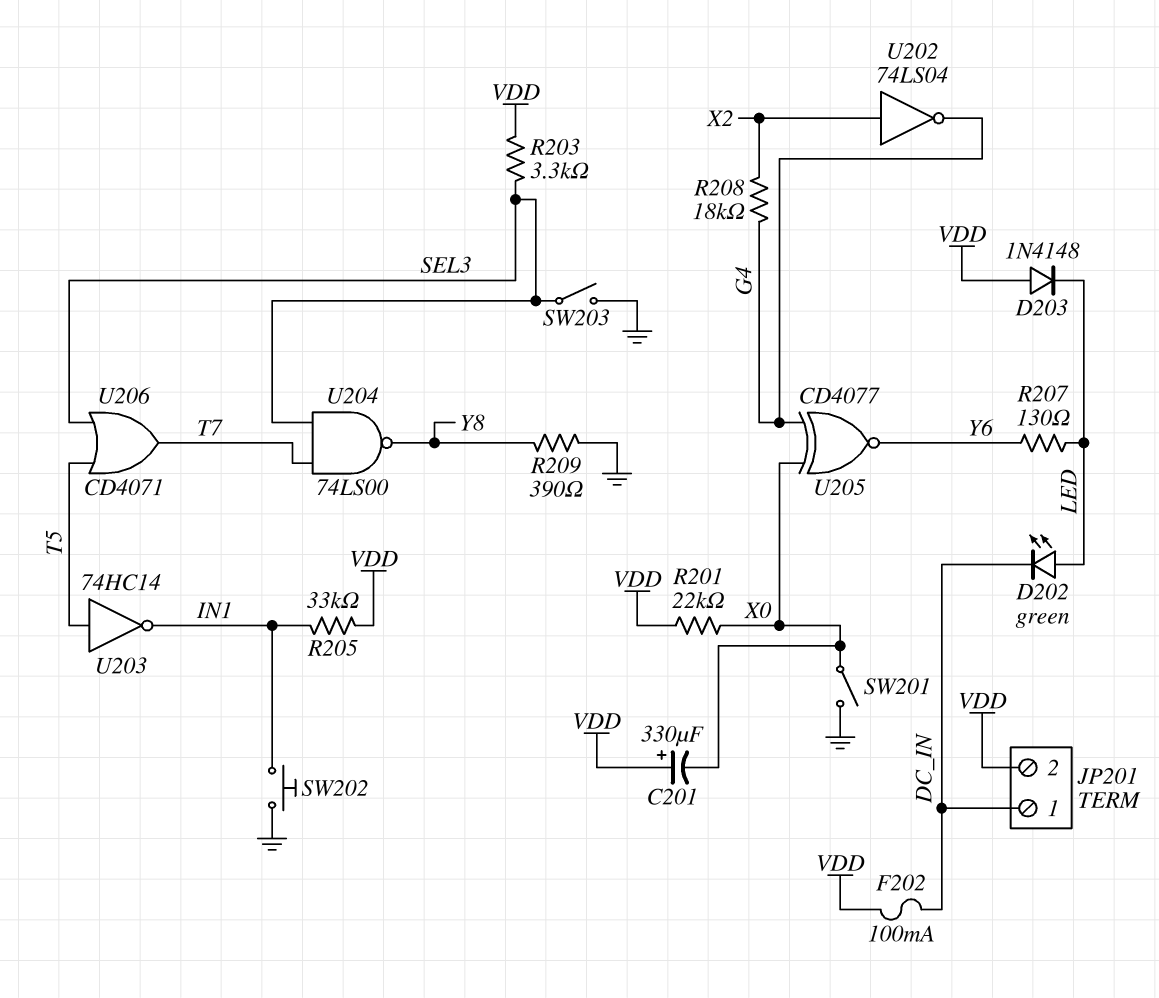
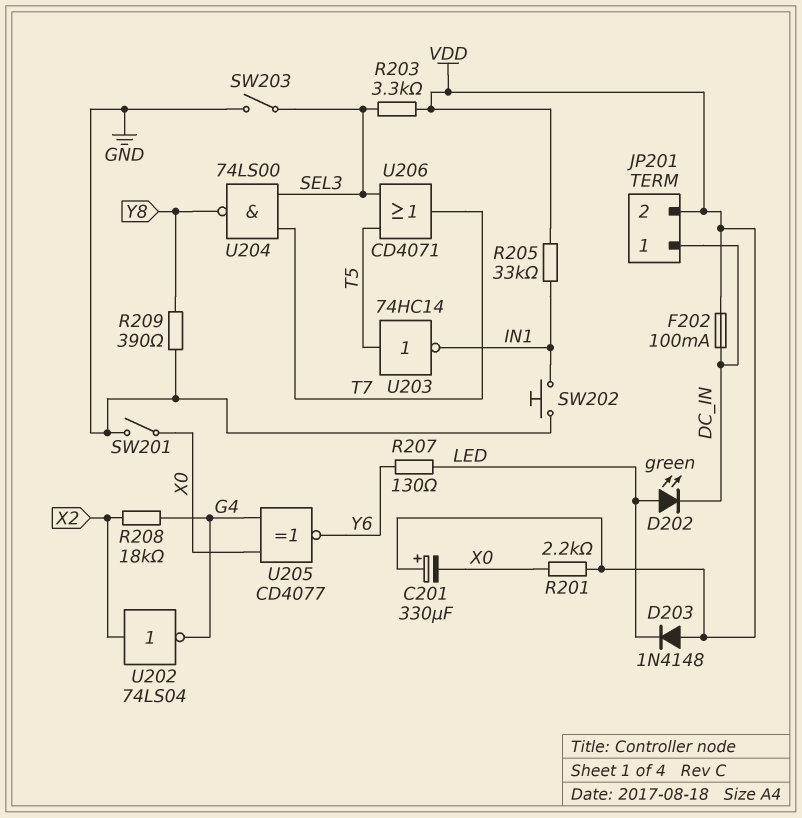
R201: 22k (VDD, X0) -> 2.2k (VDD, X0)

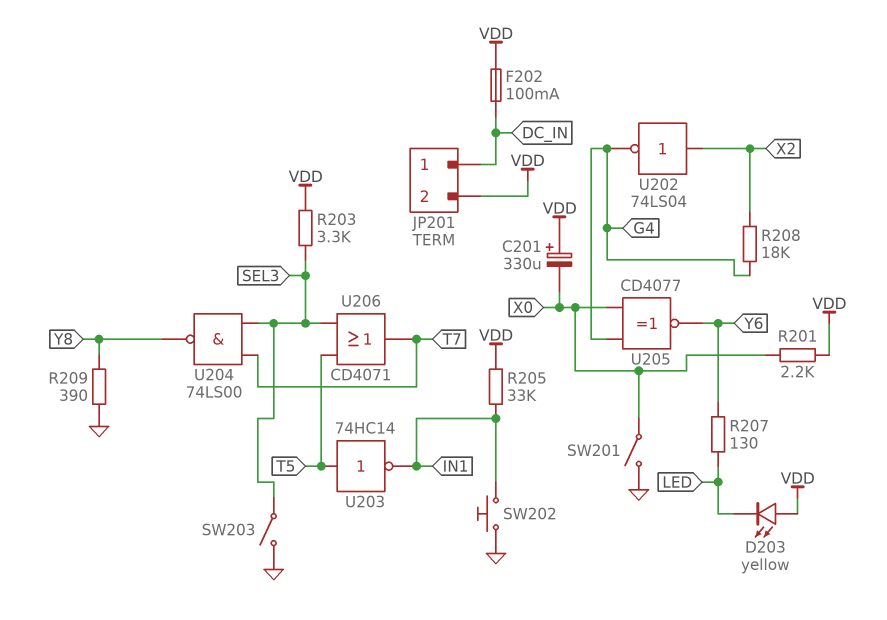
D202: LED green (A LED, K DC_IN) -> none
D203: diode 1N4148 (A VDD, K LED) -> LED yellow (A VDD, K LED)

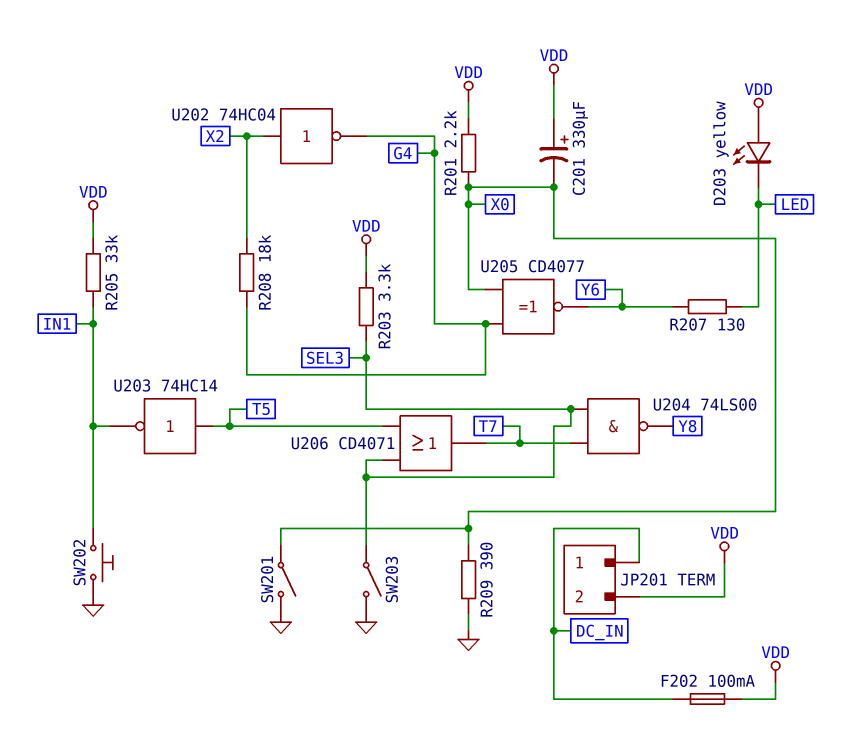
R209: 390 (GND, Y8) -> 390 (GND, X0)
U202: NOT 74LS04 (in X2, out G4) -> NOT 74HC04 (in X2, out G4)

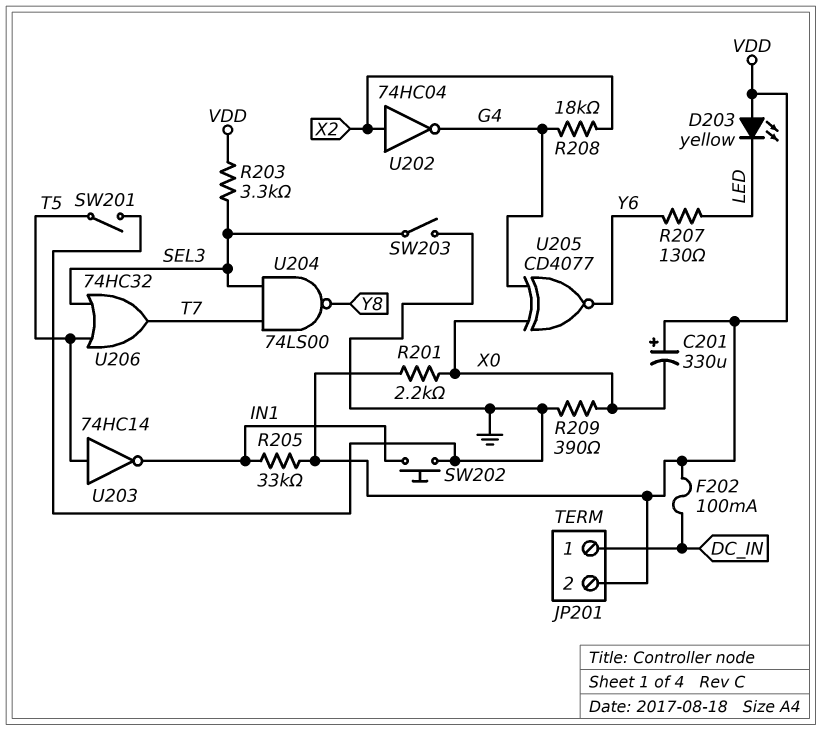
SW201: switch (GND, X0) -> switch (GND, T5)
U206: OR CD4071 (in SEL3, in T5, out T7) -> OR 74HC32 (in SEL3, in T5, out T7)

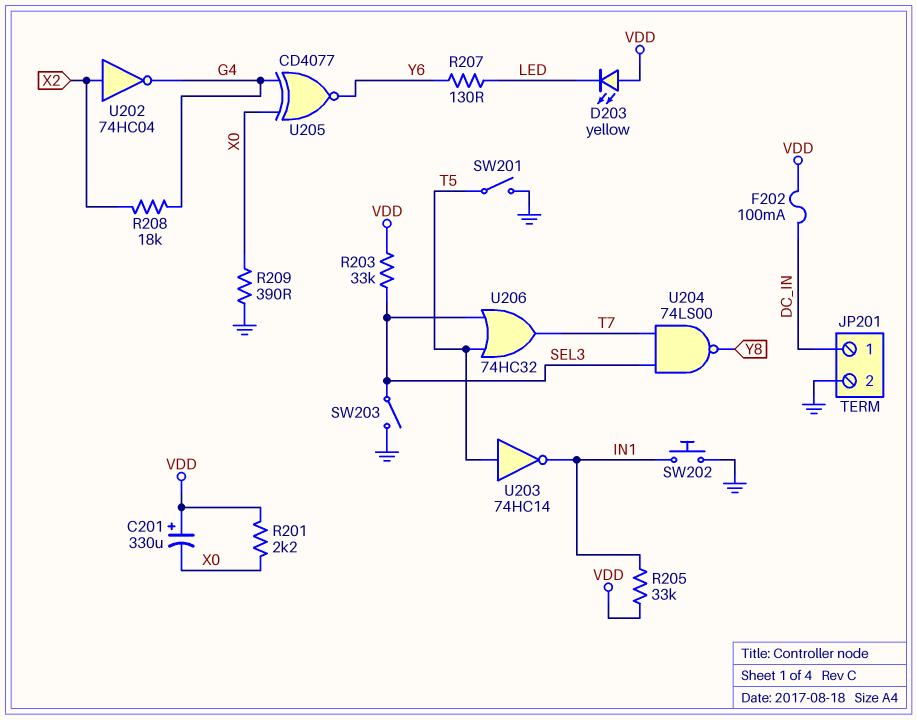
JP201 pin 2: VDD -> GND
R203: 3.3k (SEL3, VDD) -> 33k (SEL3, VDD)

